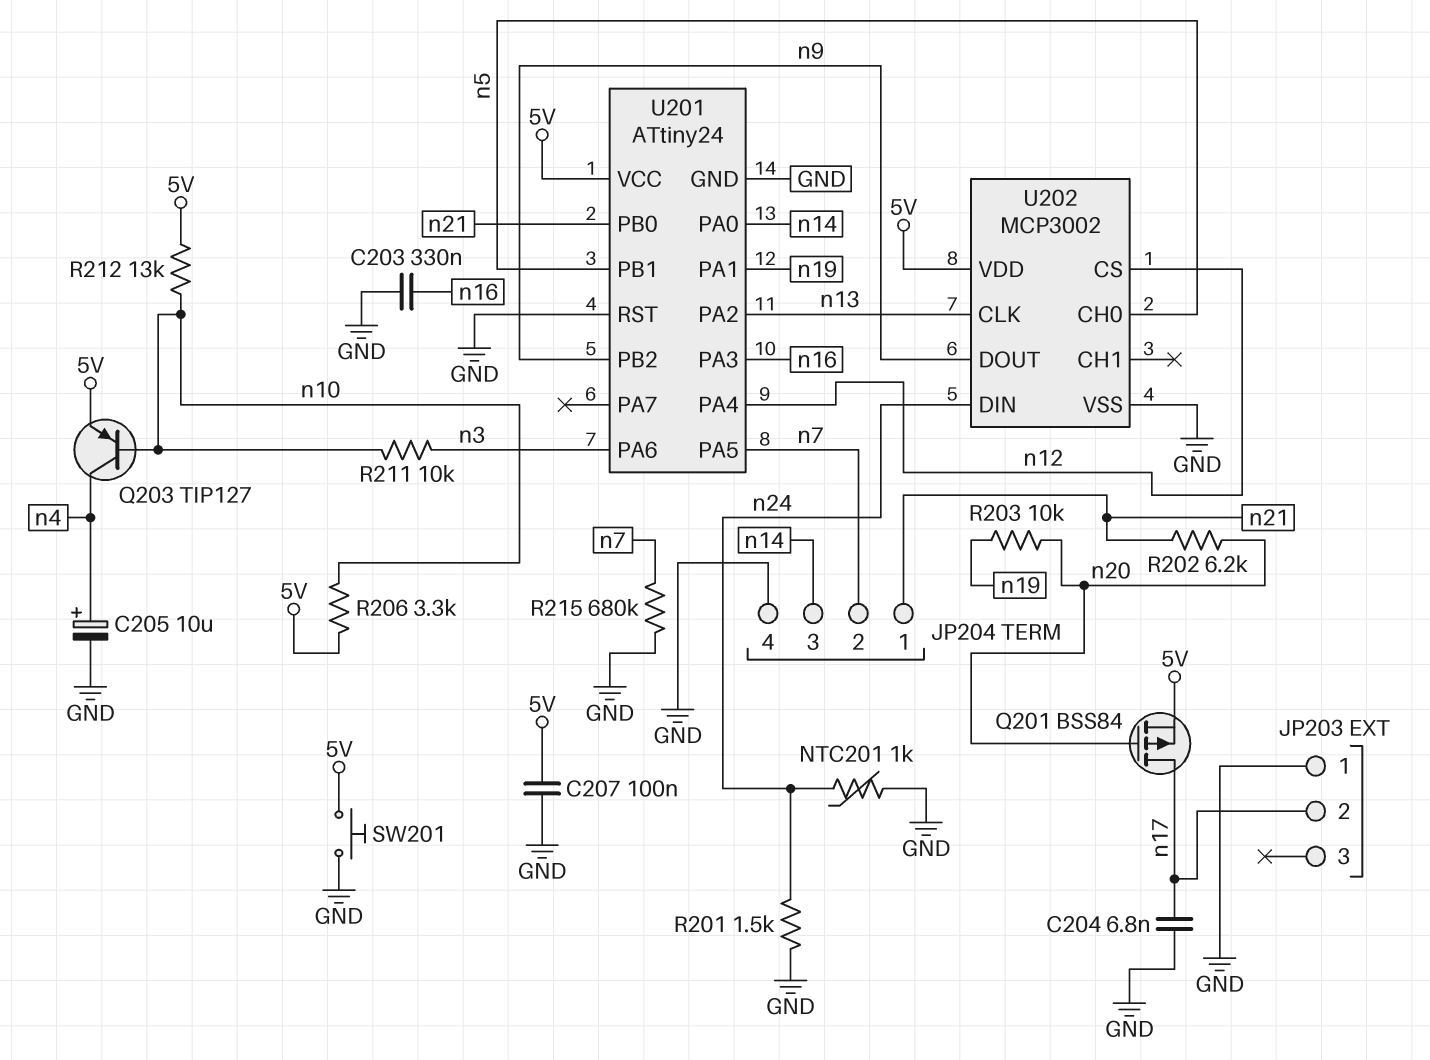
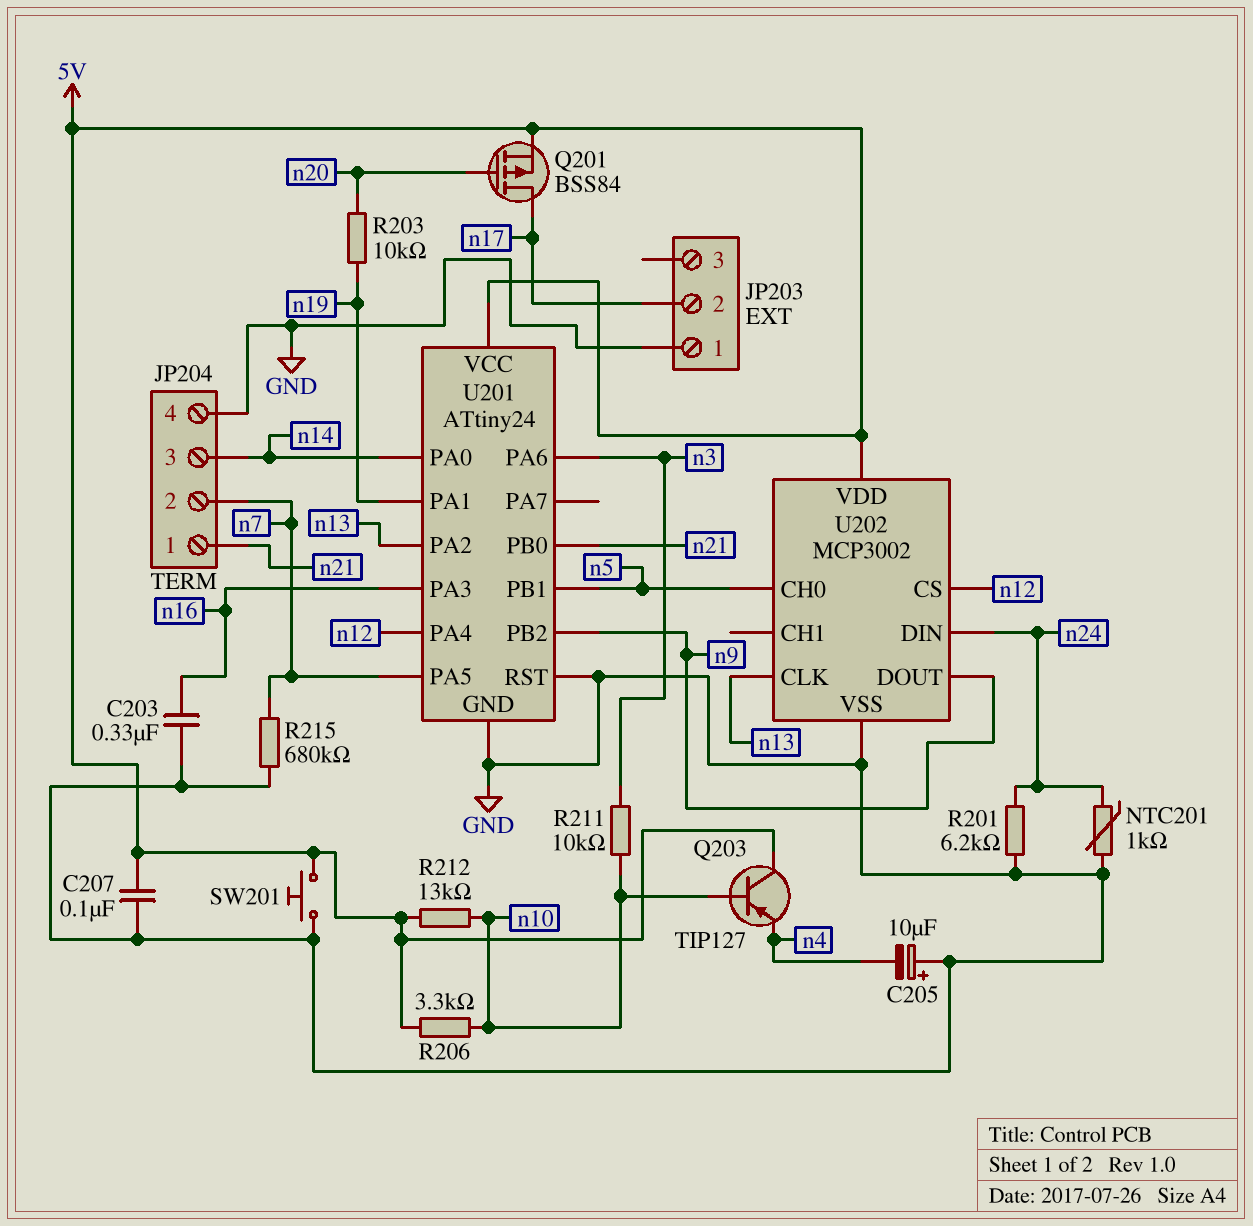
C204: 6.8nF (GND, n17) -> none
C205: 10uF (plus n4, minus GND) -> 10uF (plus GND, minus n4)
Q203: PNP TIP127 (B n10, C n4, E 5V) -> PNP TIP127 (B n10, C 5V, E n4)
R201: 1.5k (GND, n24) -> 6.2k (GND, n24)
R202: 6.2k (n20, n21) -> none

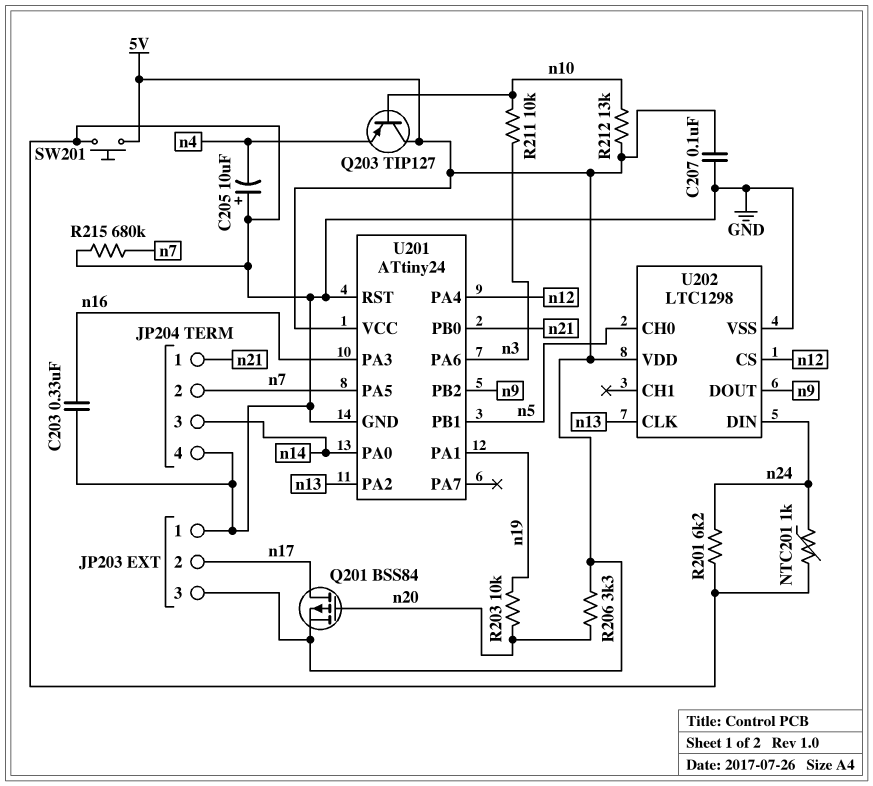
JP203 pin 3: none -> 5V
R206: 3.3k (5V, n10) -> 3.3k (5V, n20)
U202: MCP3002 -> LTC1298

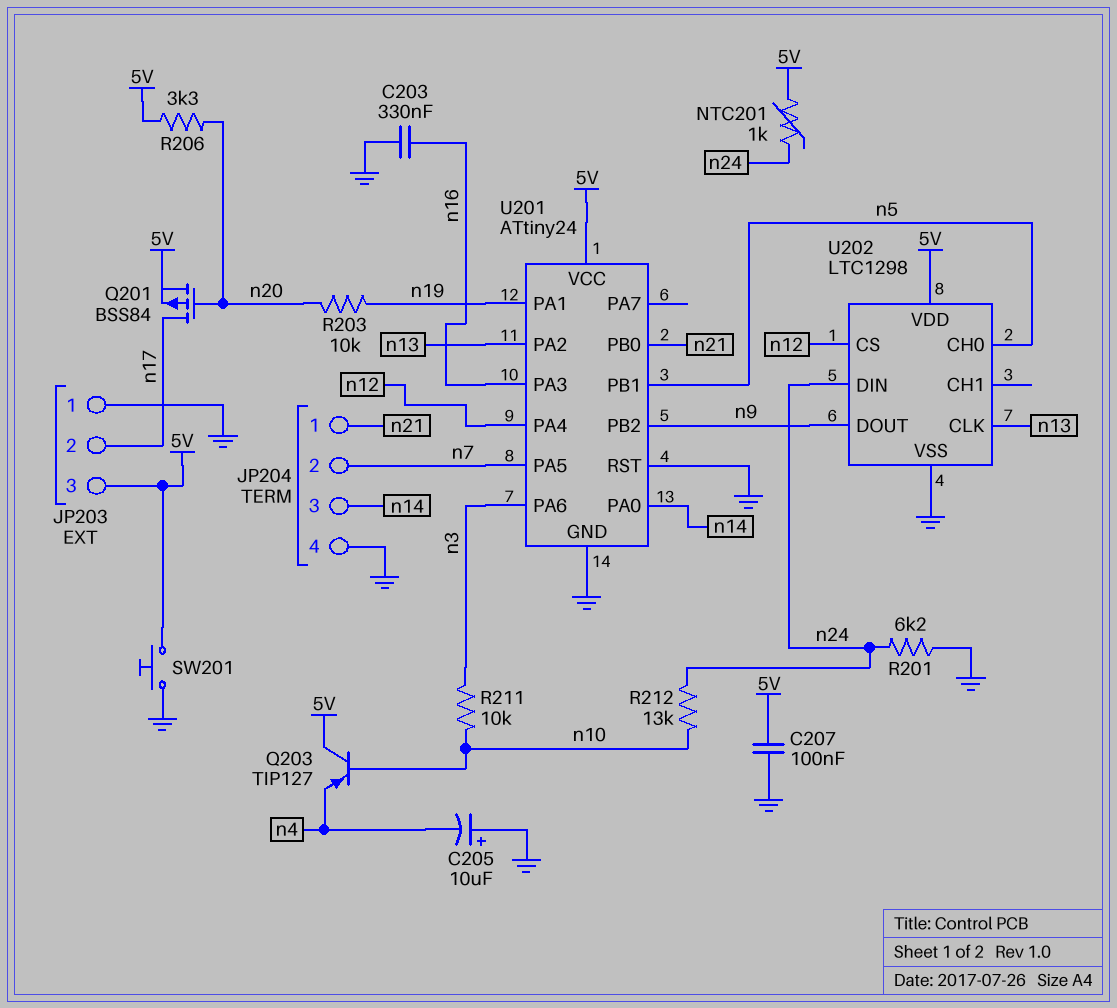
NTC201: 1k (GND, n24) -> 1k (5V, n24)
R212: 13k (5V, n10) -> 13k (n10, n24)
R215: 680k (GND, n7) -> none

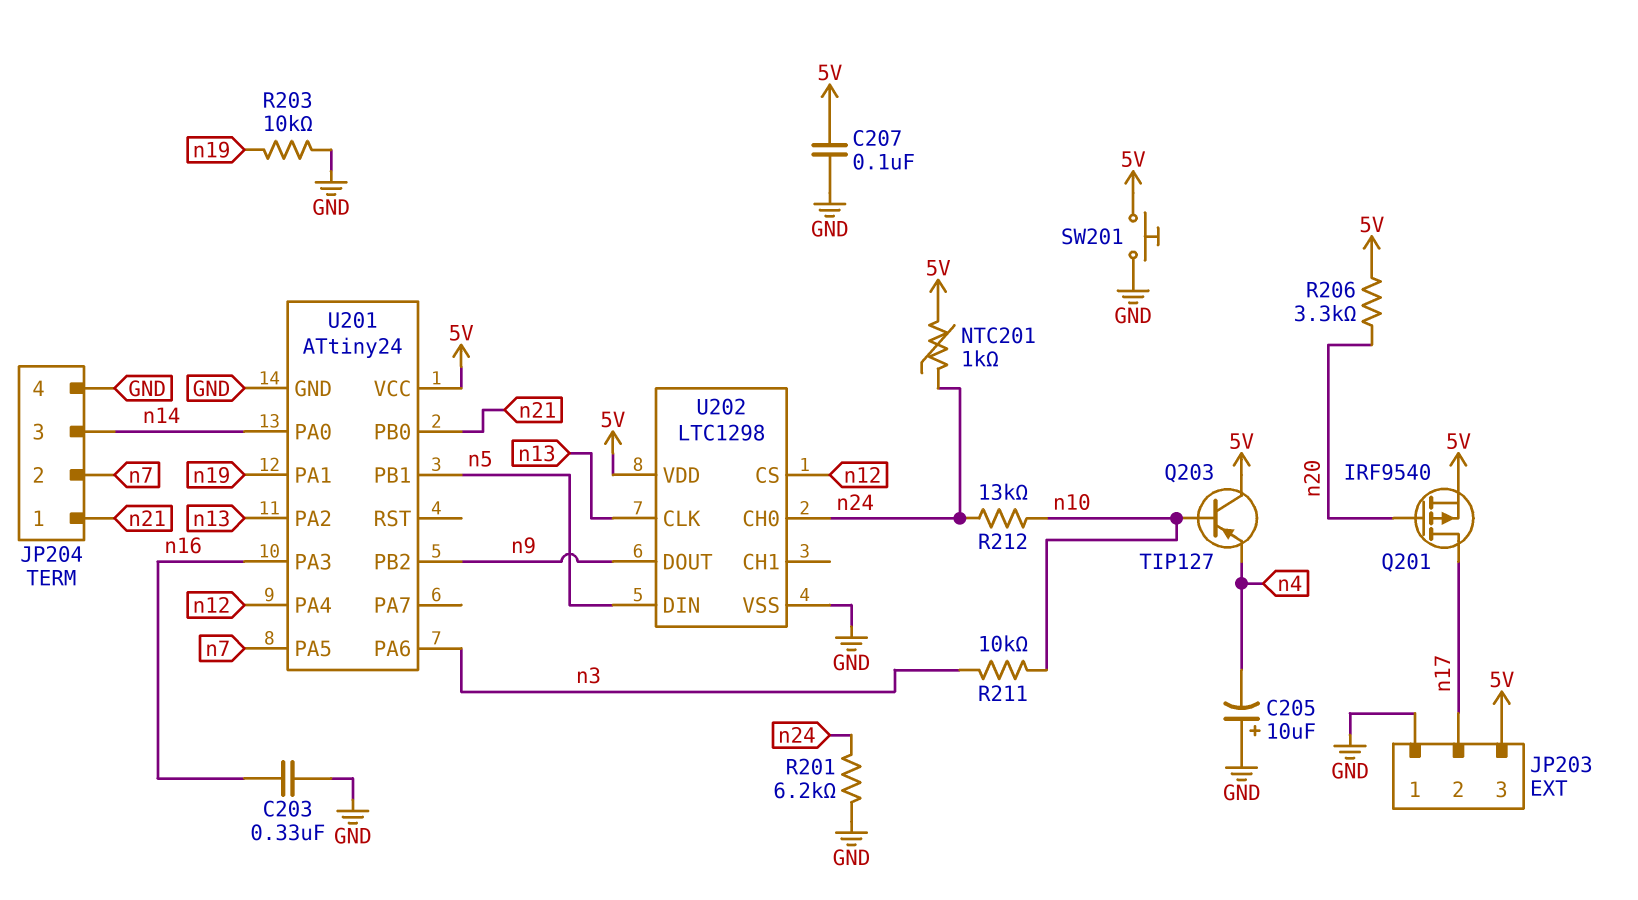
Q201: PMOS BSS84 (G n20, D n17, S 5V) -> PMOS IRF9540 (G n20, D n17, S 5V)
R203: 10k (n19, n20) -> 10k (GND, n19)
U201 pin RST: GND -> none
U202 pin CH0: n5 -> n24
U202 pin DIN: n24 -> n5

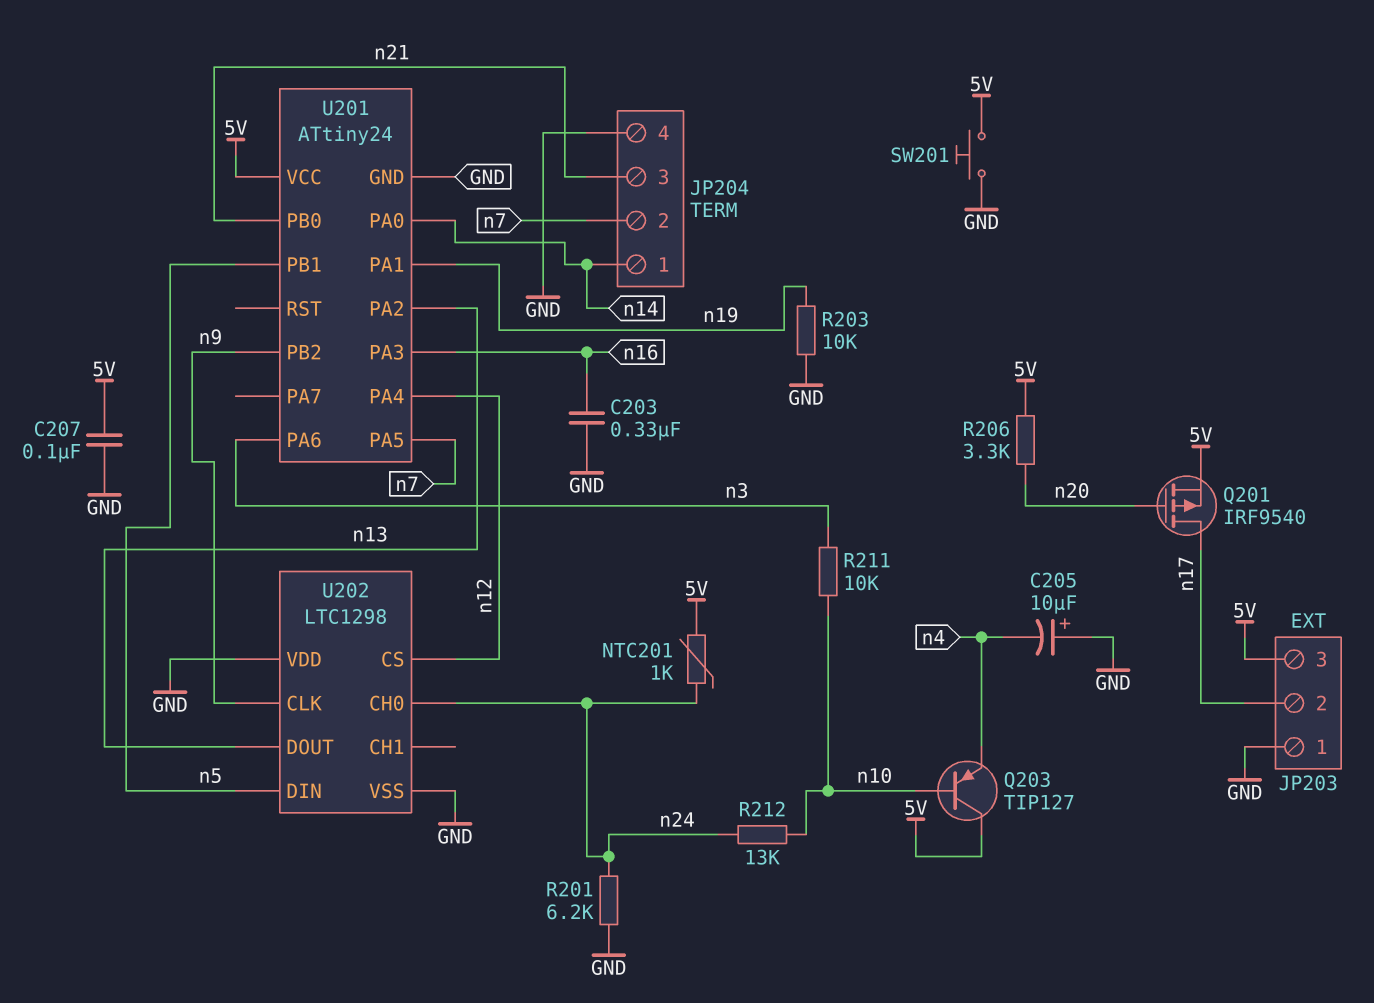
JP204 pin 1: n21 -> n14
JP204 pin 3: n14 -> n21
U202 pin CLK: n13 -> n9
U202 pin DOUT: n9 -> n13
U202 pin VDD: 5V -> GND

